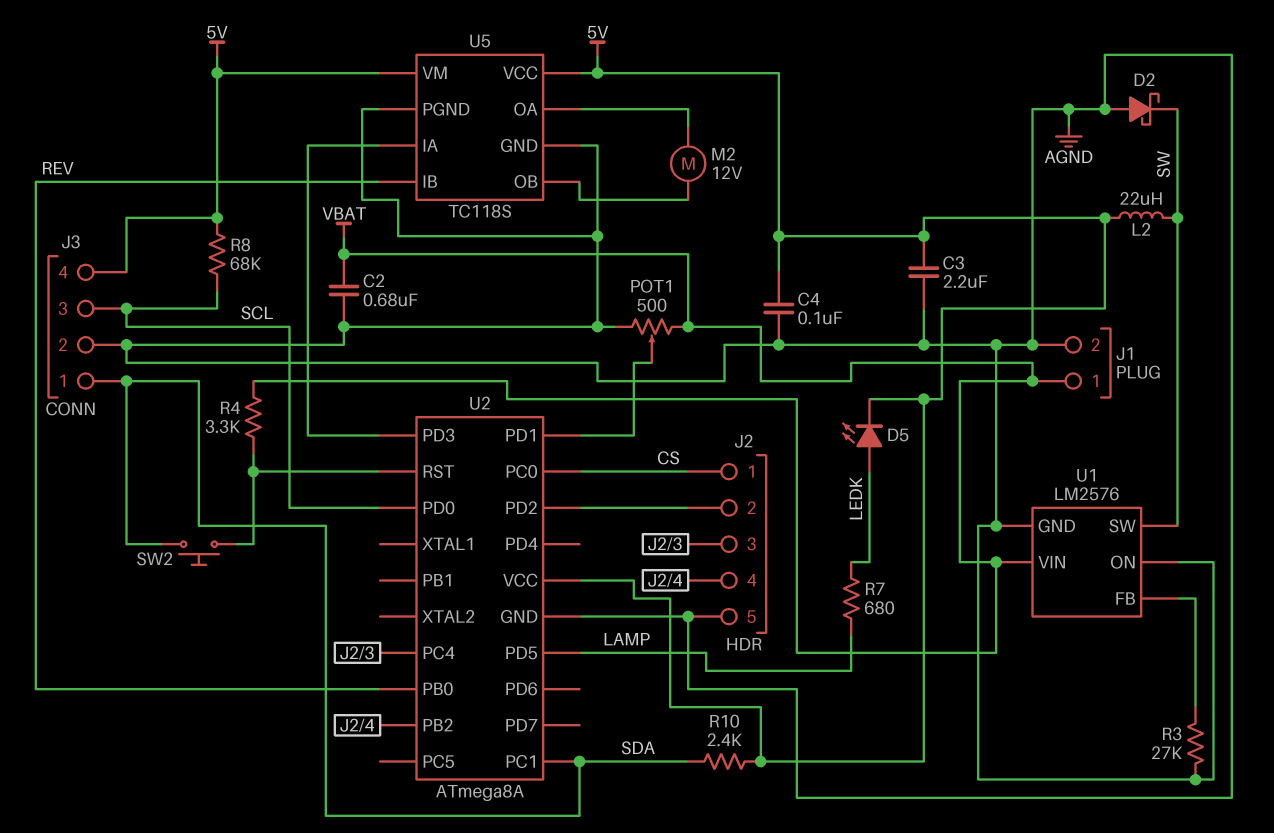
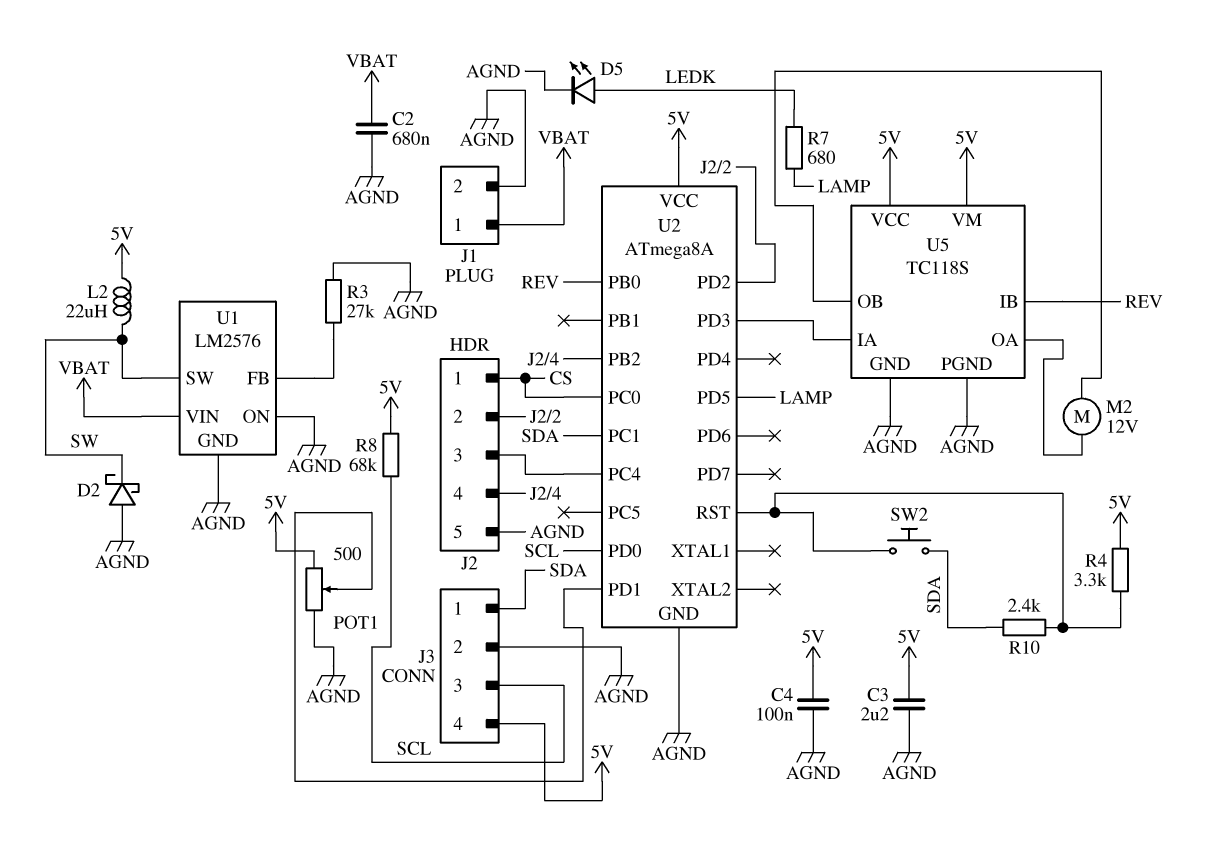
D5: LED (A LEDK, K 5V) -> LED (A LEDK, K AGND)
POT1: 500 (AGND, VBAT, wiper U2/PD1) -> 500 (5V, AGND, wiper U2/PD1)
R4: 3.3k (U2/RST, VBAT) -> 3.3k (5V, U2/RST)
R10: 2.4k (5V, SDA) -> 2.4k (SDA, U2/RST)

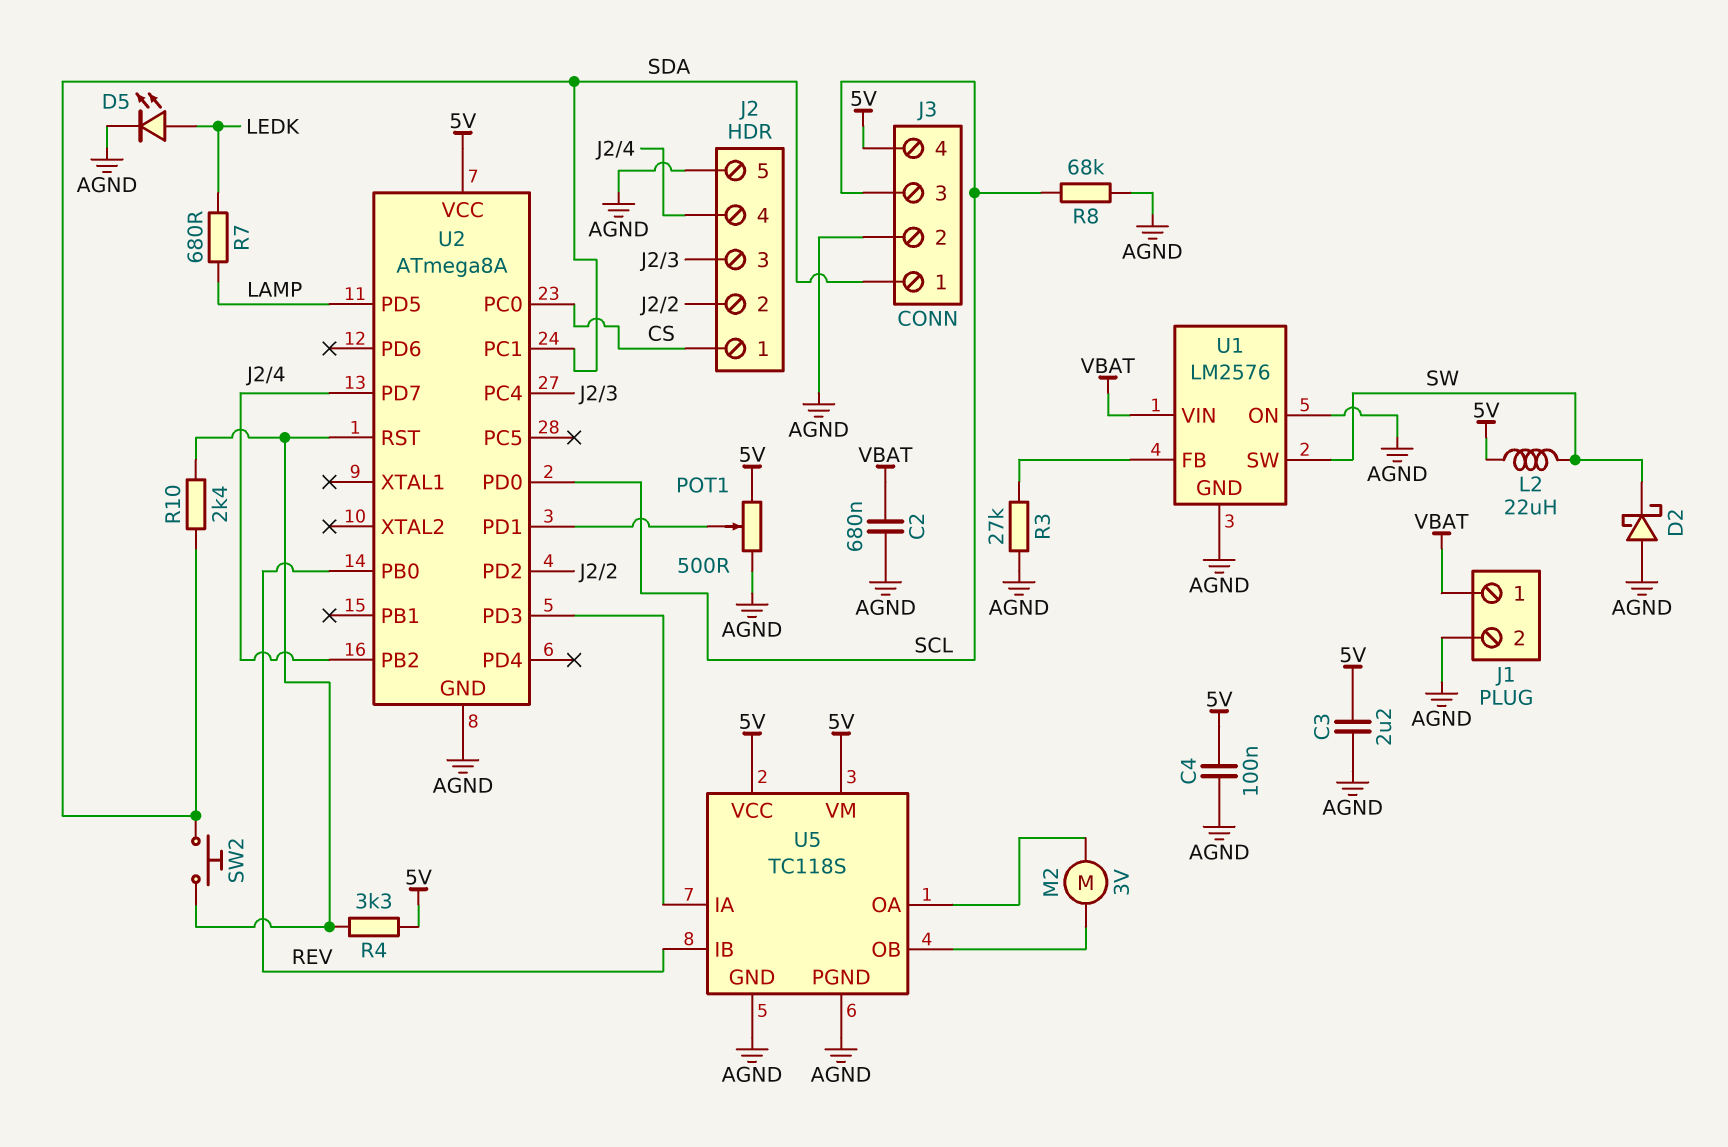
M2: motor 12V (U5/OA, U5/OB) -> motor 3V (U5/OA, U5/OB)
R8: 68k (5V, SCL) -> 68k (AGND, SCL)
U2 pin PD7: none -> J2/4

